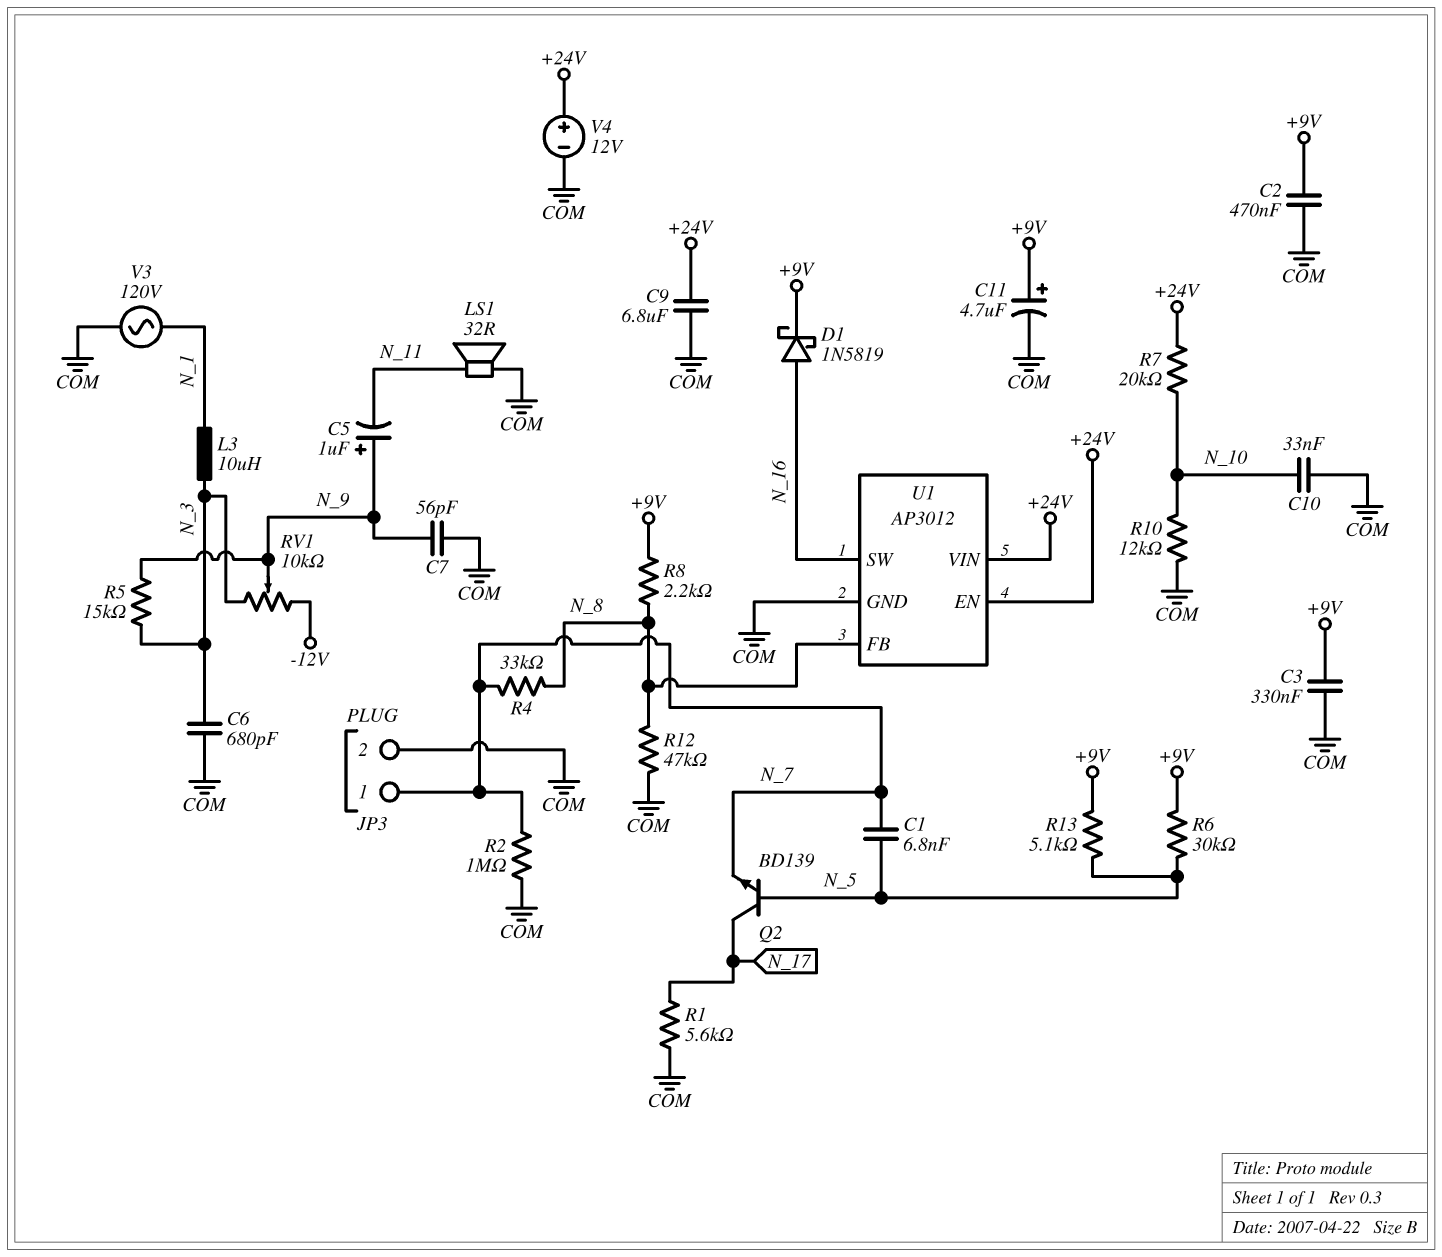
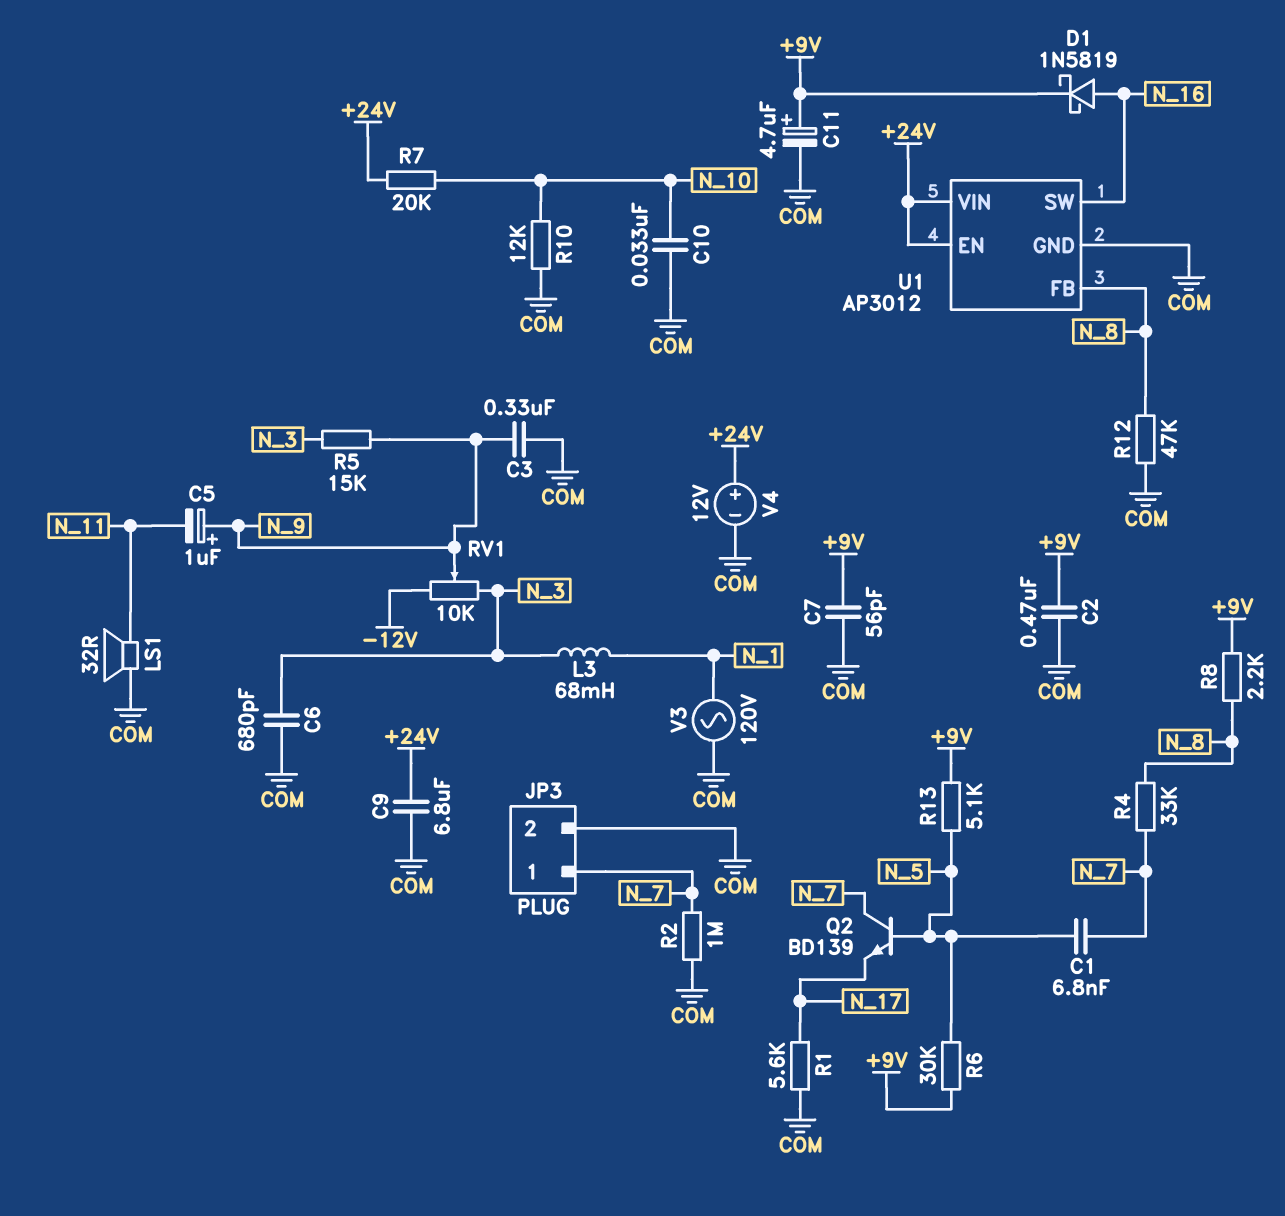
C3: 330nF (+9V, COM) -> 330nF (COM, N_9)
C7: 56pF (COM, N_9) -> 56pF (+9V, COM)
L3: 10uH (N_1, N_3) -> 68mH (N_1, N_3)
Q2: NPN BD139 (B N_5, C N_17, E N_7) -> NPN BD139 (B N_5, C N_7, E N_17)

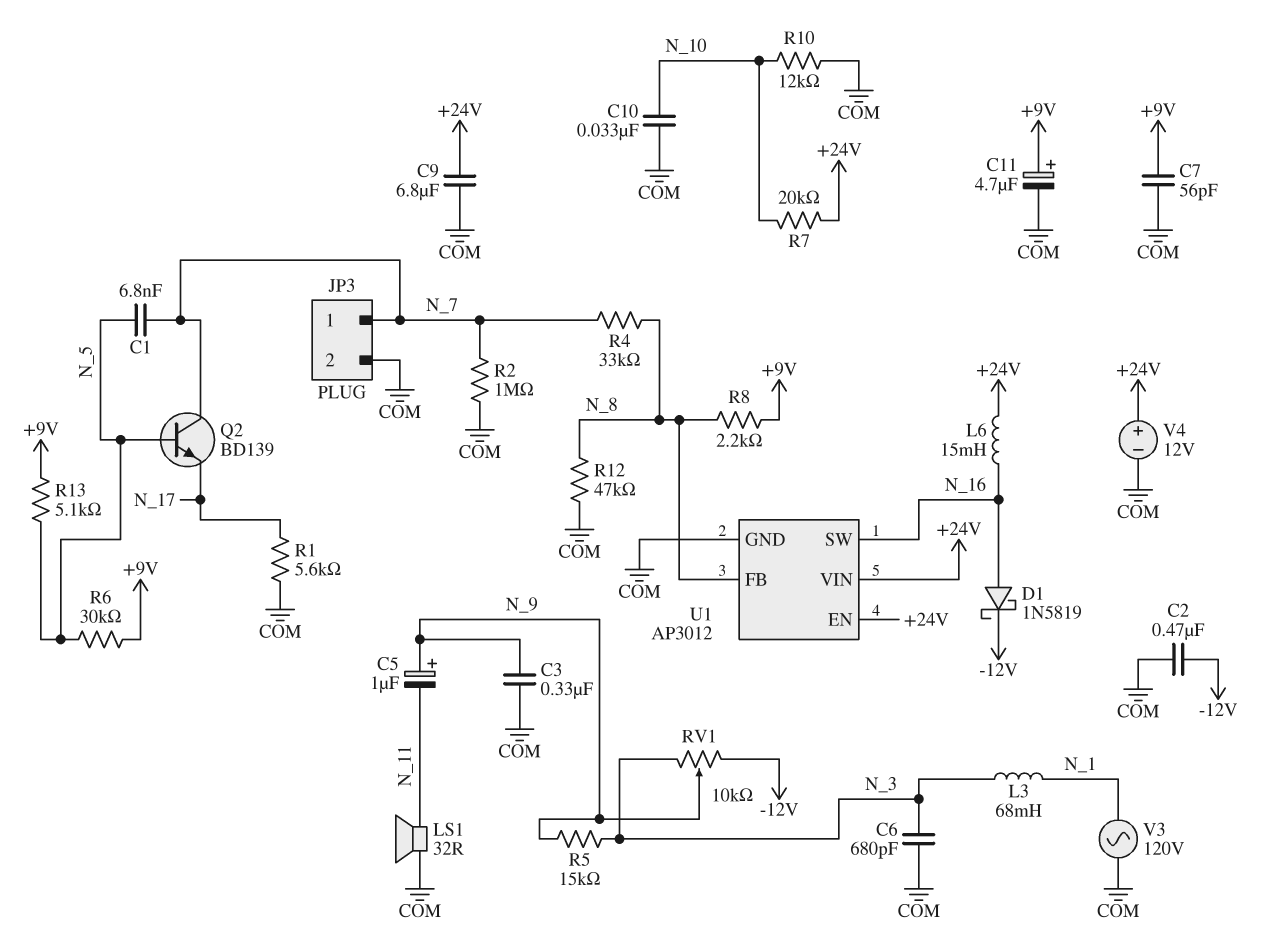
C2: 470nF (+9V, COM) -> 470nF (-12V, COM)
D1: schottky 1N5819 (A N_16, K +9V) -> schottky 1N5819 (A N_16, K -12V)
L6: none -> 15mH (+24V, N_16)

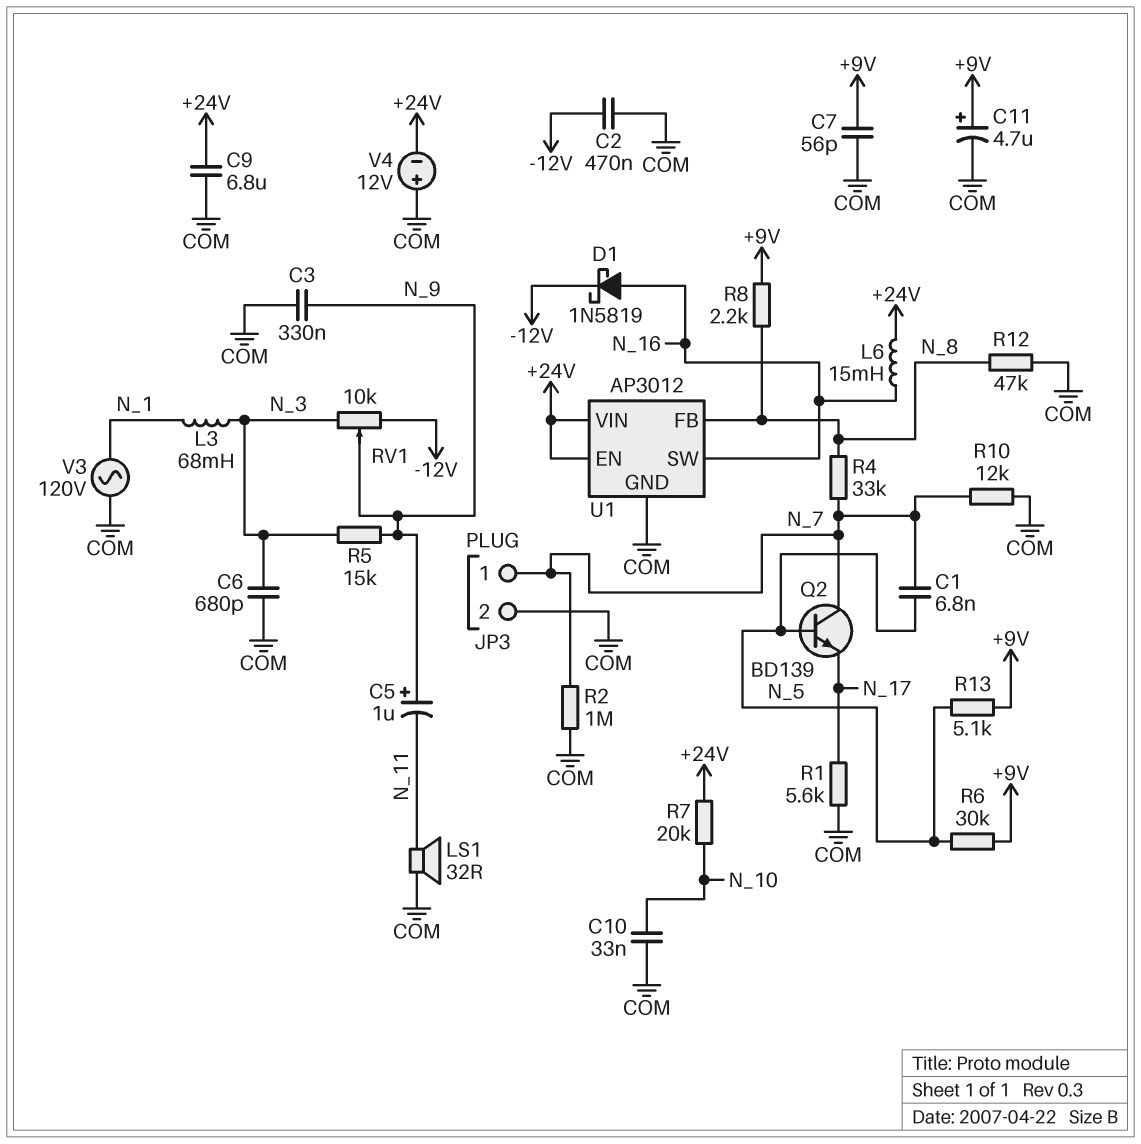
R10: 12k (COM, N_10) -> 12k (COM, N_7)
V4: 12V (plus +24V, minus COM) -> 12V (plus COM, minus +24V)

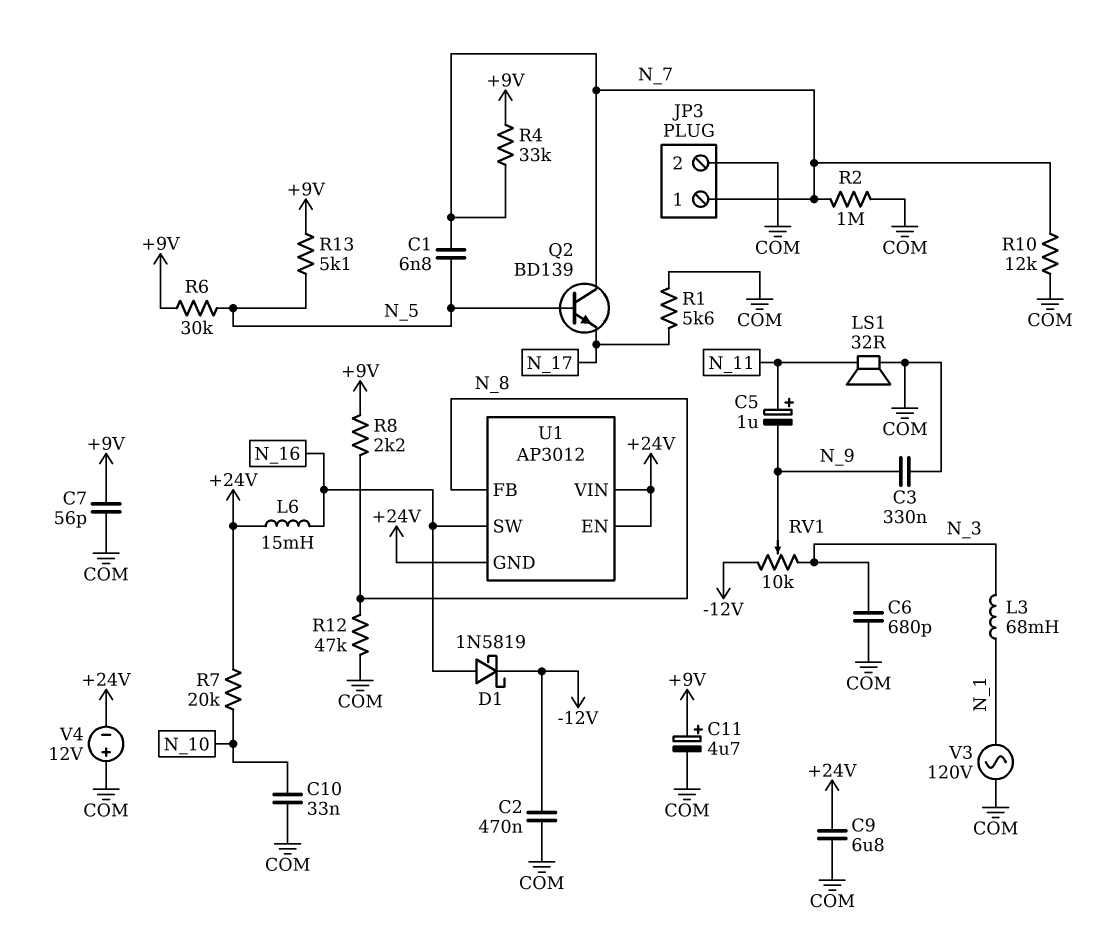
C5: 1uF (plus N_9, minus N_11) -> 1uF (plus N_11, minus N_9)
R4: 33k (N_7, N_8) -> 33k (+9V, N_7)
R5: 15k (N_3, N_9) -> none
U1 pin GND: COM -> +24V

